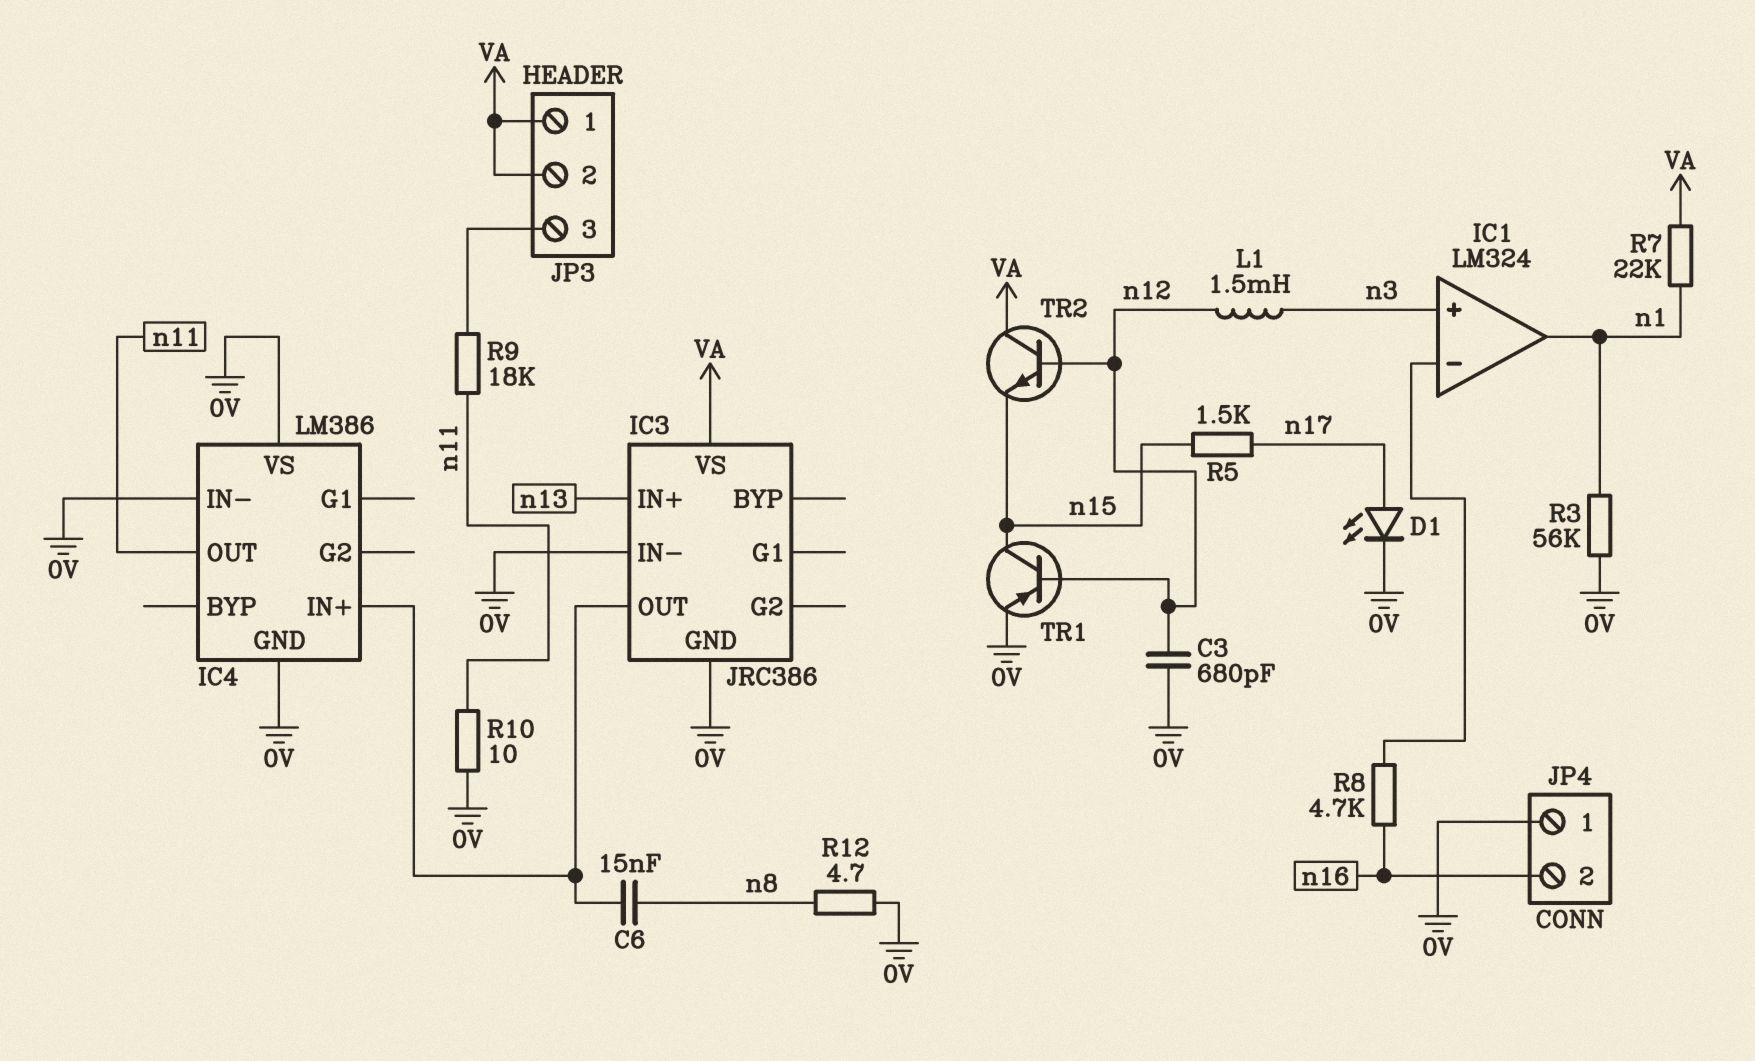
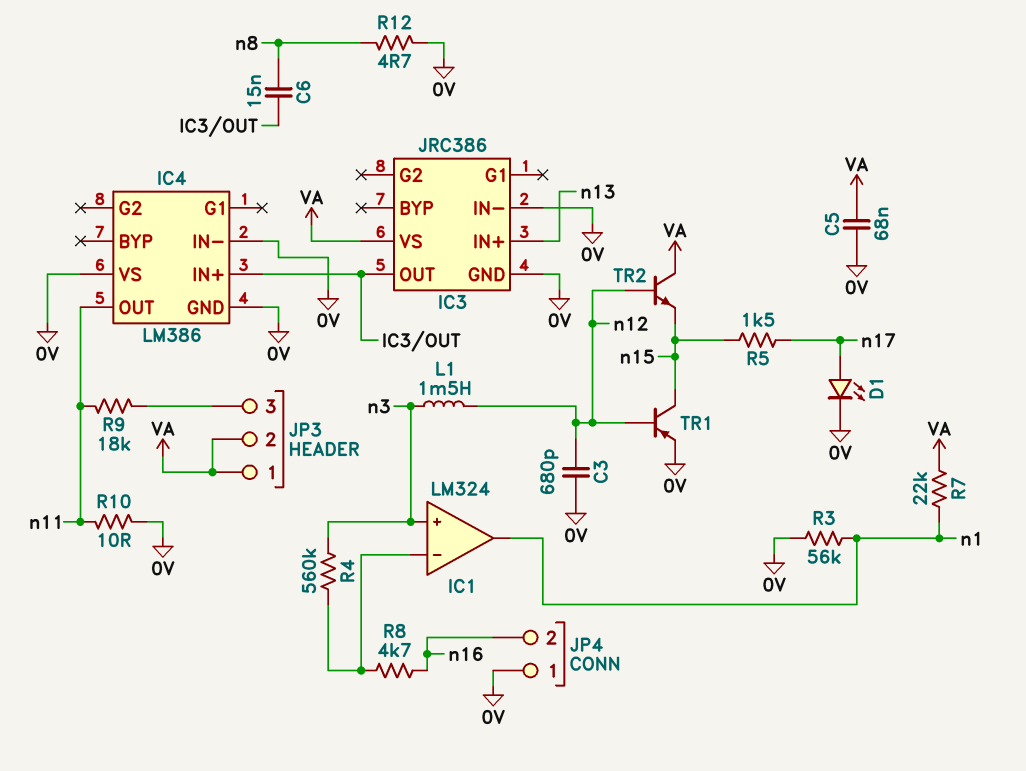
C5: none -> 68nF (0V, VA)
R4: none -> 560k (IC1/in-, n3)

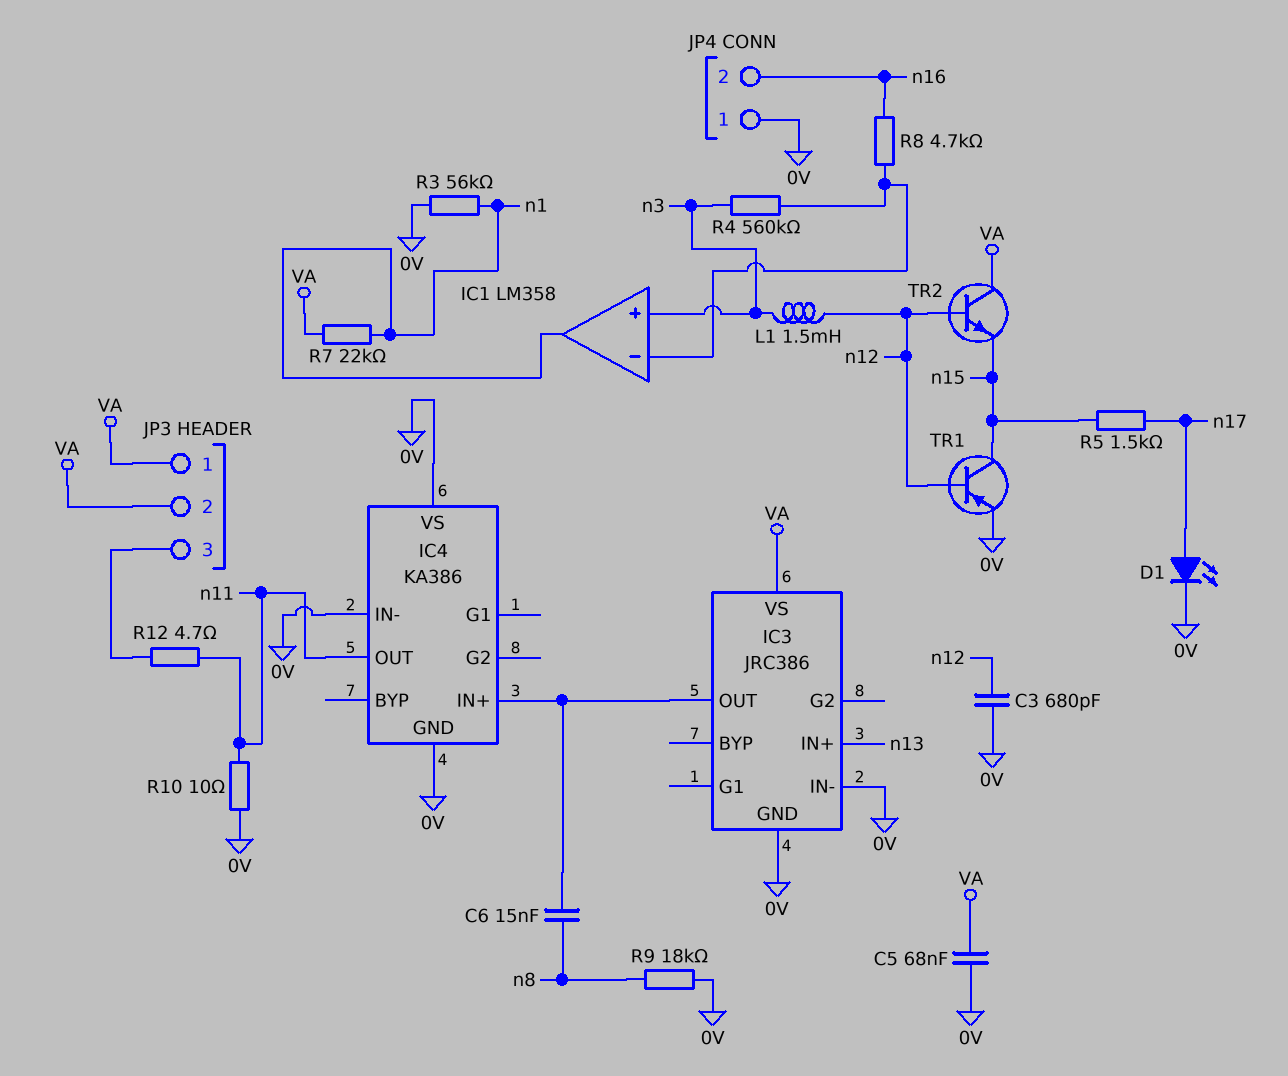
IC1: LM324 -> LM358
IC4: LM386 -> KA386
R9: 18k (JP3/3, n11) -> 18k (0V, n8)
R12: 4.7 (0V, n8) -> 4.7 (JP3/3, n11)

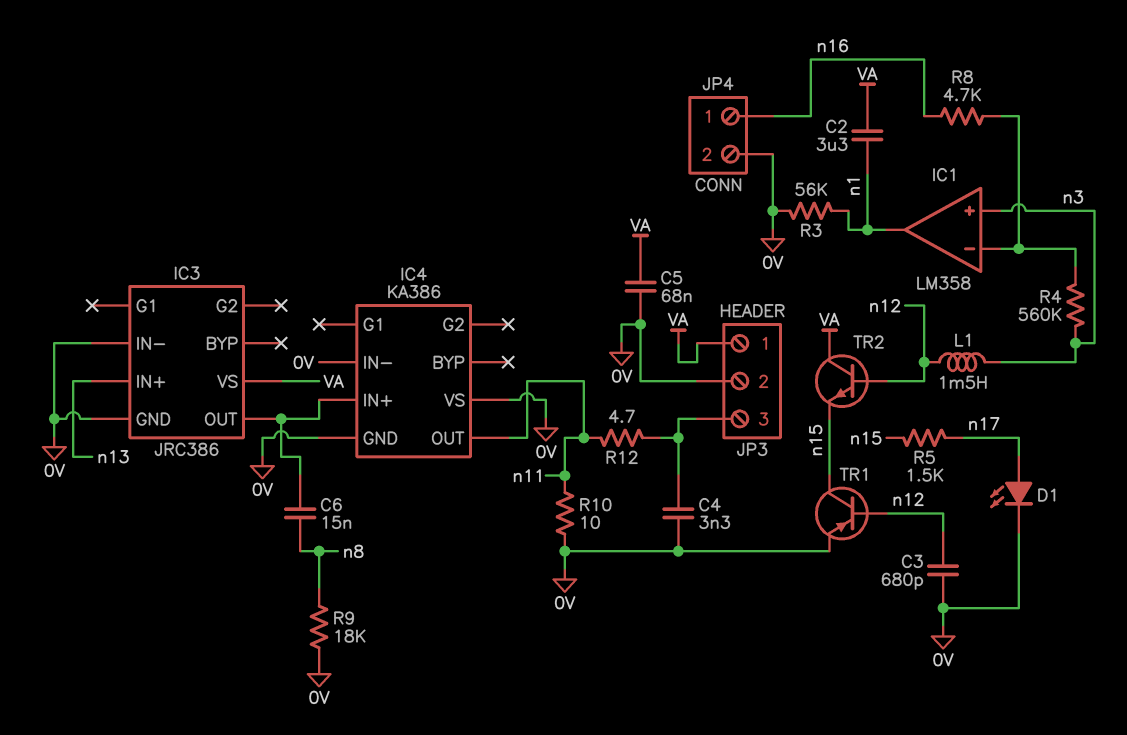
C2: none -> 3.3uF (VA, n1)
C4: none -> 3.3nF (0V, JP3/3)
JP3 pin 2: VA -> 0V
JP4 pin 1: 0V -> n16
JP4 pin 2: n16 -> 0V
R7: 22k (VA, n1) -> none

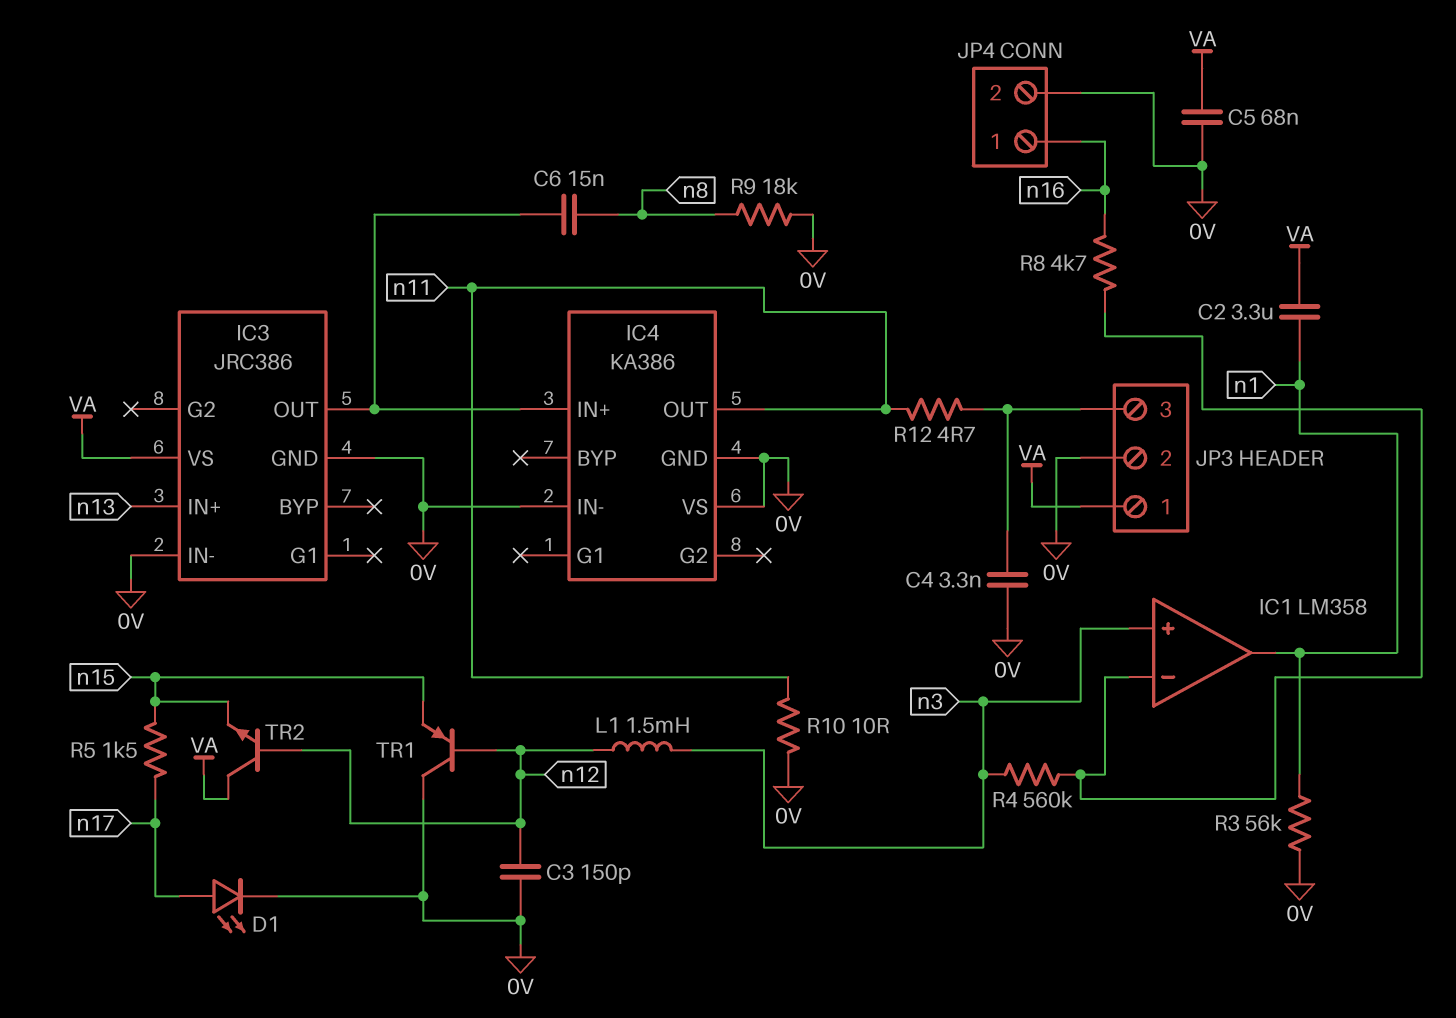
C3: 680pF (0V, n12) -> 150pF (0V, n12)
TR1: PNP (B n12, C n15, E 0V) -> PNP (B n12, C 0V, E n15)

